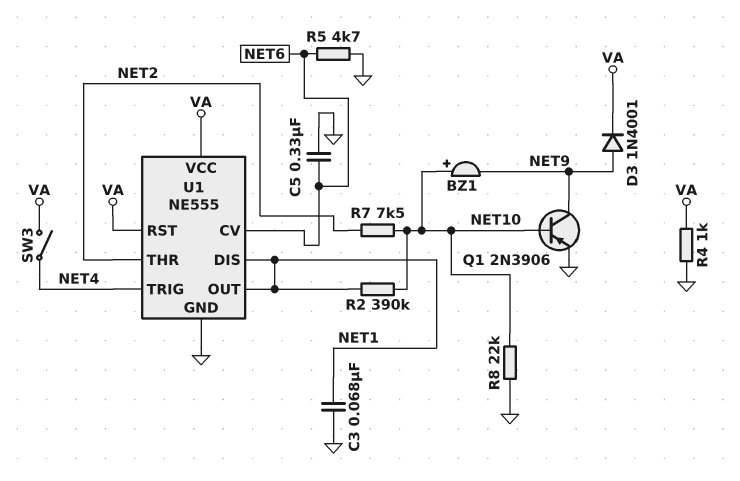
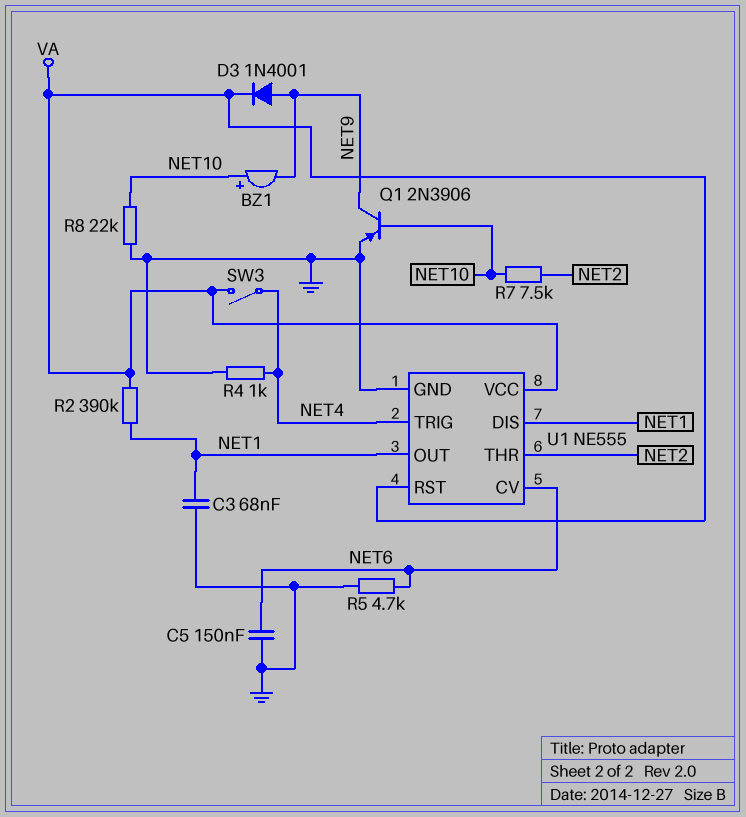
C5: 330nF (GND, NET6) -> 150nF (GND, NET6)
R2: 390k (NET1, NET10) -> 390k (NET1, VA)
R4: 1k (GND, VA) -> 1k (GND, NET4)

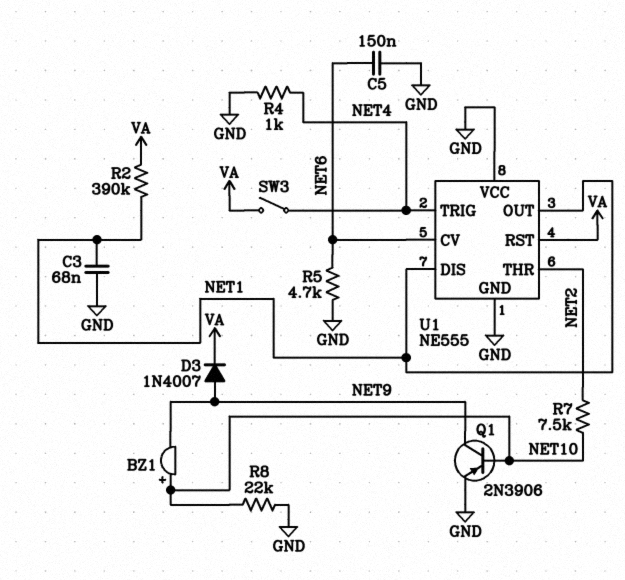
D3: diode 1N4001 (A NET9, K VA) -> diode 1N4007 (A NET9, K VA)
U1 pin VCC: VA -> GND

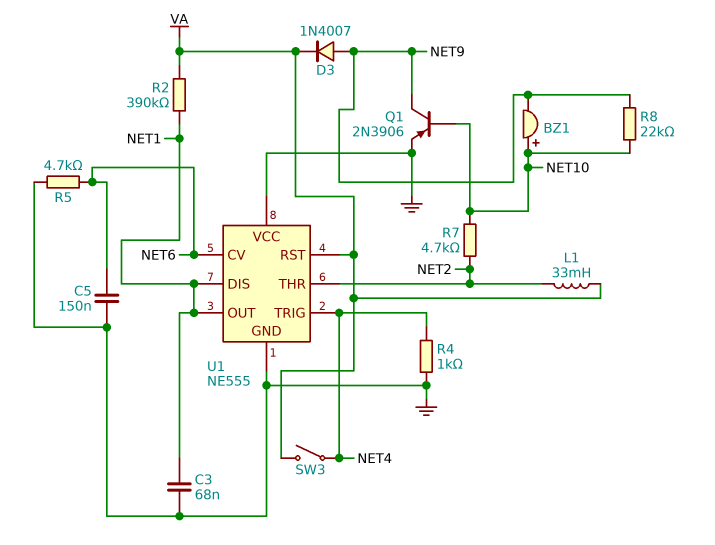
L1: none -> 33mH (NET2, VA)
R7: 7.5k (NET2, NET10) -> 4.7k (NET2, NET10)
R8: 22k (GND, NET10) -> 22k (NET9, NET10)

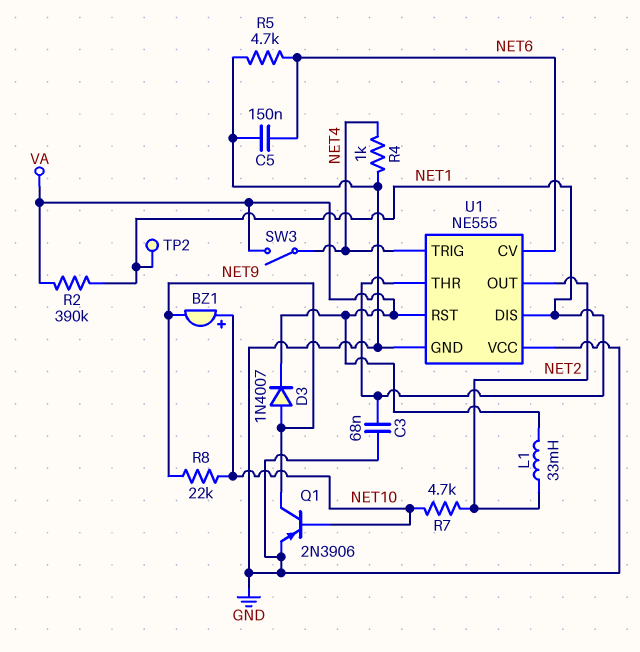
TP2: none -> test point (NET1)
U1 pin OUT: NET1 -> NET2
U1 pin THR: NET2 -> NET1

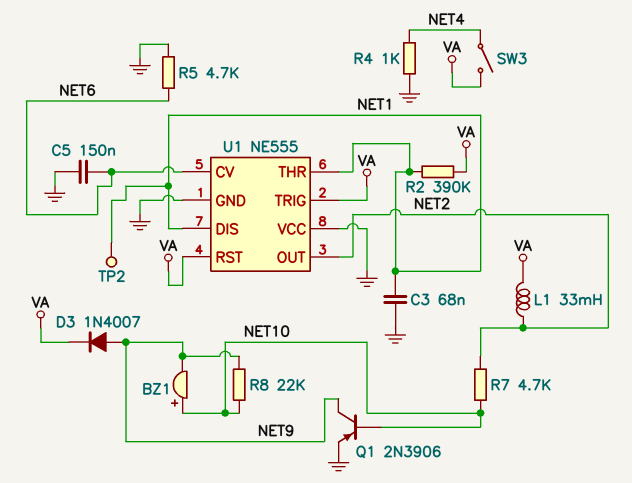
U1 pin TRIG: NET4 -> VA

